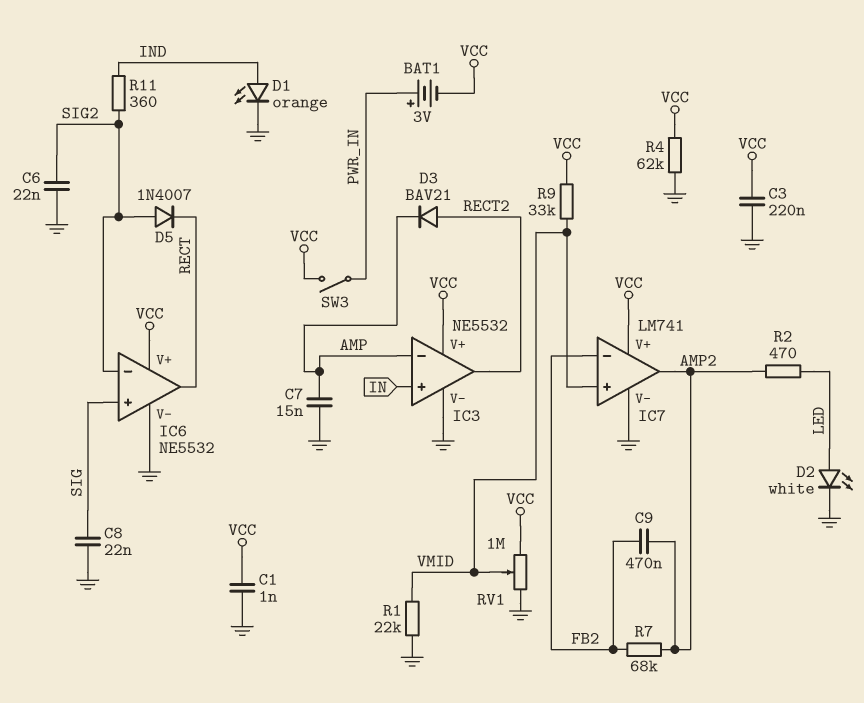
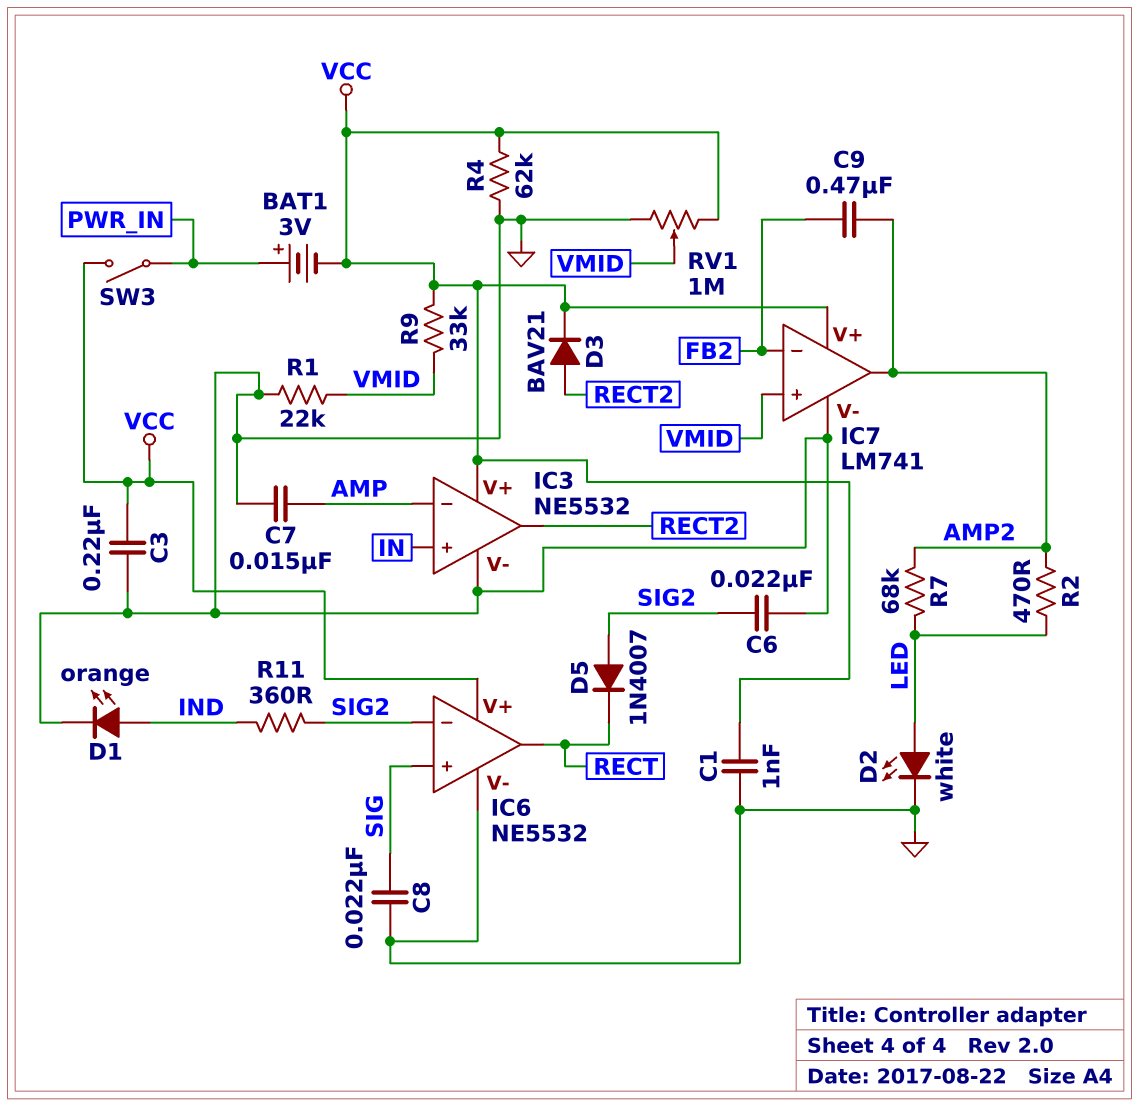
D3: diode BAV21 (A RECT2, K AMP) -> diode BAV21 (A RECT2, K VCC)
R7: 68k (AMP2, FB2) -> 68k (AMP2, LED)

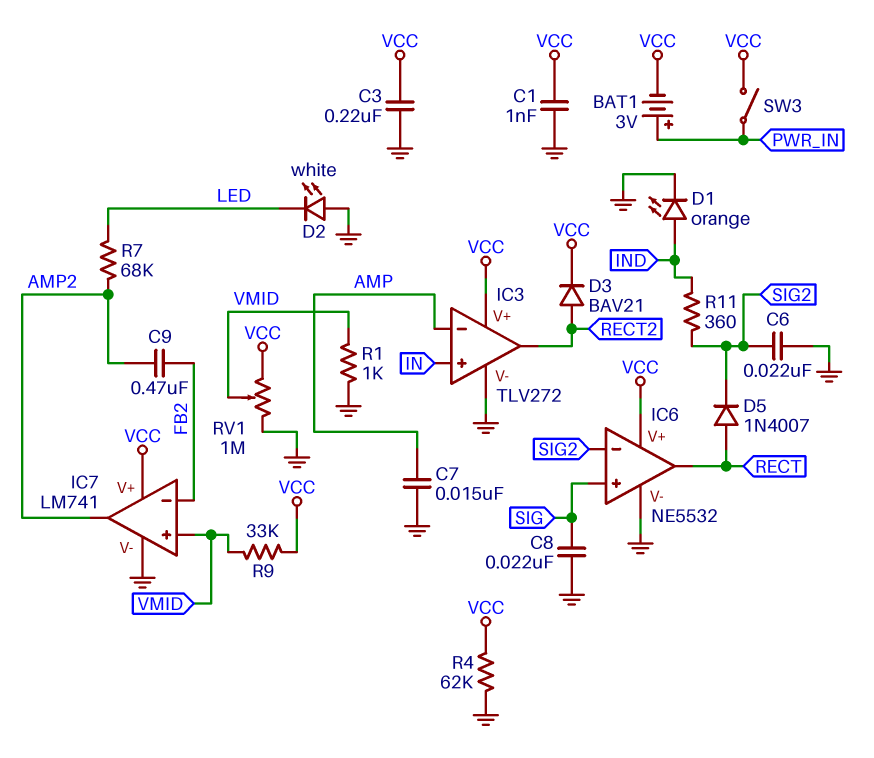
D2: LED white (A LED, K GND) -> LED white (A GND, K LED)
D5: diode 1N4007 (A SIG2, K RECT) -> diode 1N4007 (A RECT, K SIG2)
IC3: NE5532 -> TLV272
R1: 22k (GND, VMID) -> 1k (GND, VMID)
R2: 470 (AMP2, LED) -> none

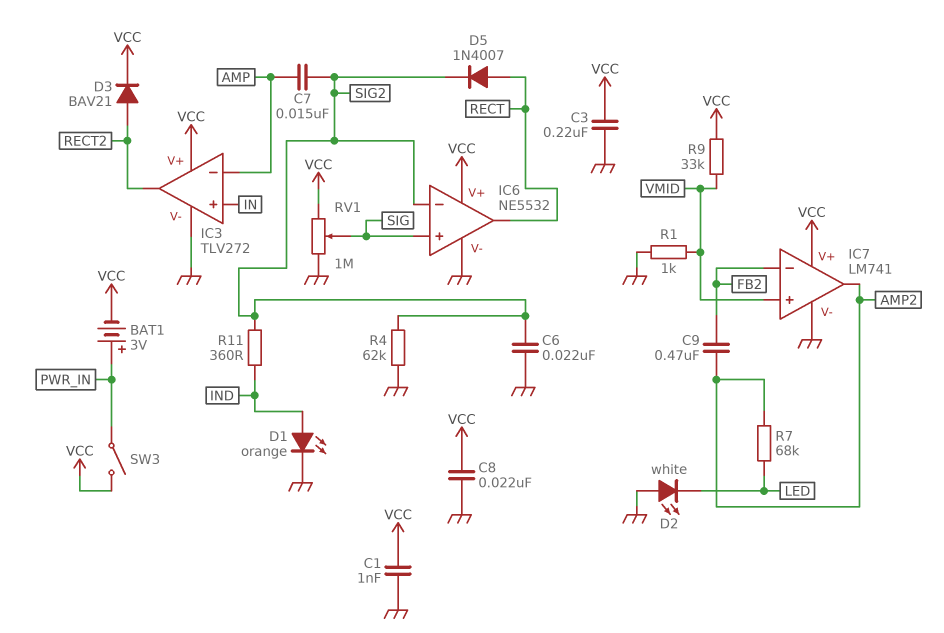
C7: 15nF (AMP, GND) -> 15nF (AMP, SIG2)
C8: 22nF (GND, SIG) -> 22nF (GND, VCC)
R4: 62k (GND, VCC) -> 62k (GND, SIG2)
RV1: 1M (GND, VCC, wiper VMID) -> 1M (GND, VCC, wiper SIG)

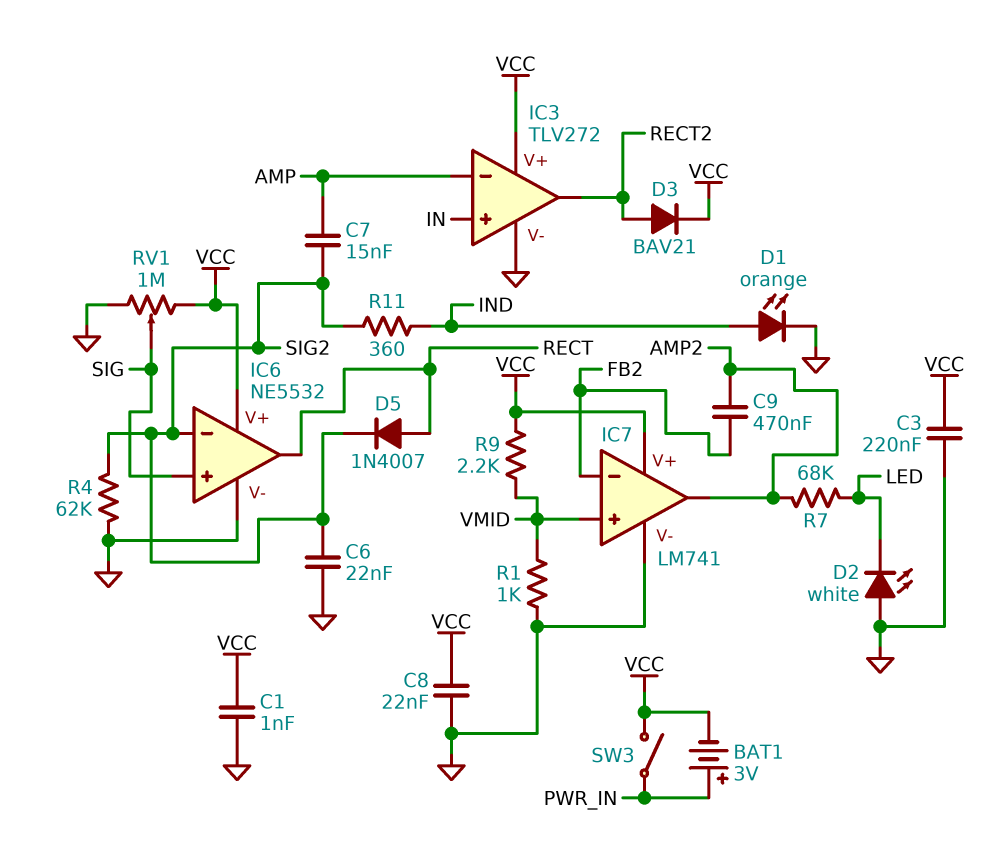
R9: 33k (VCC, VMID) -> 2.2k (VCC, VMID)

